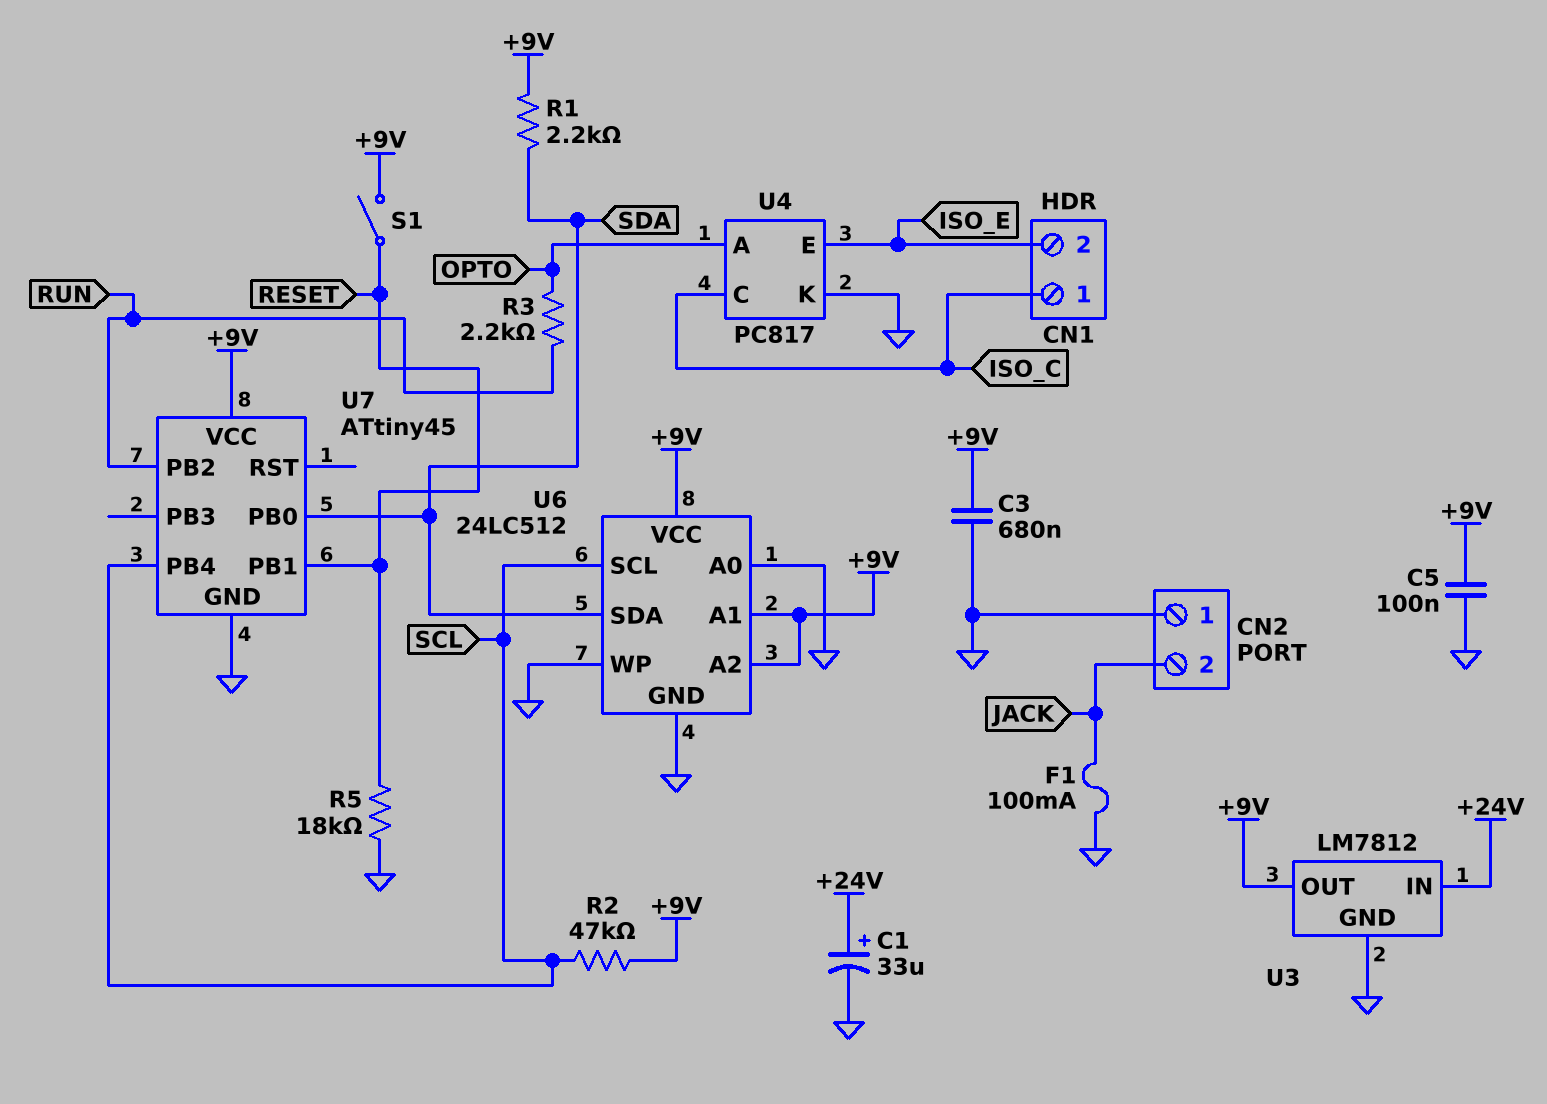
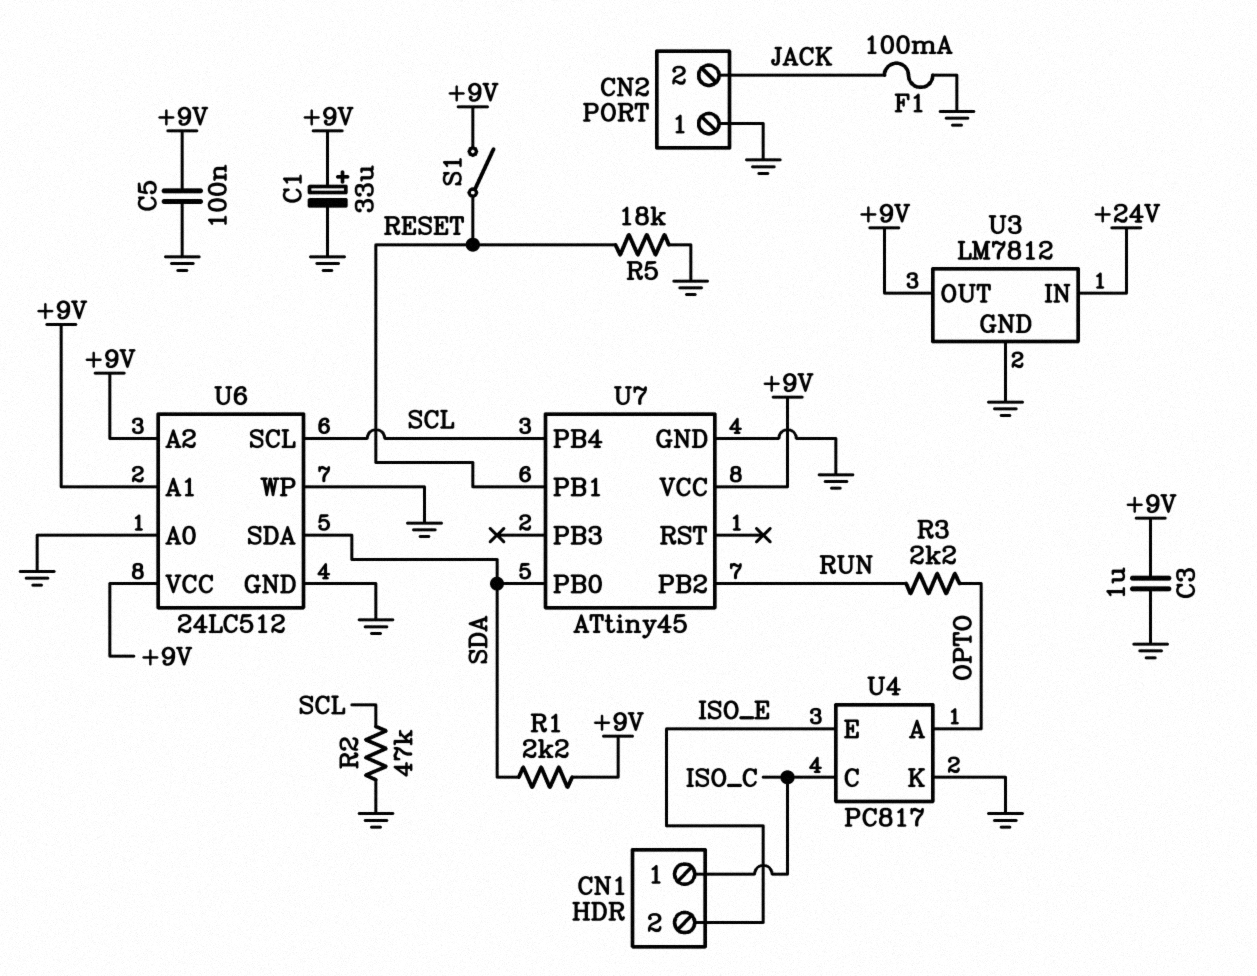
C1: 33uF (plus +24V, minus GND) -> 33uF (plus +9V, minus GND)
C3: 680nF (+9V, GND) -> 1uF (+9V, GND)
R2: 47k (+9V, SCL) -> 47k (GND, SCL)

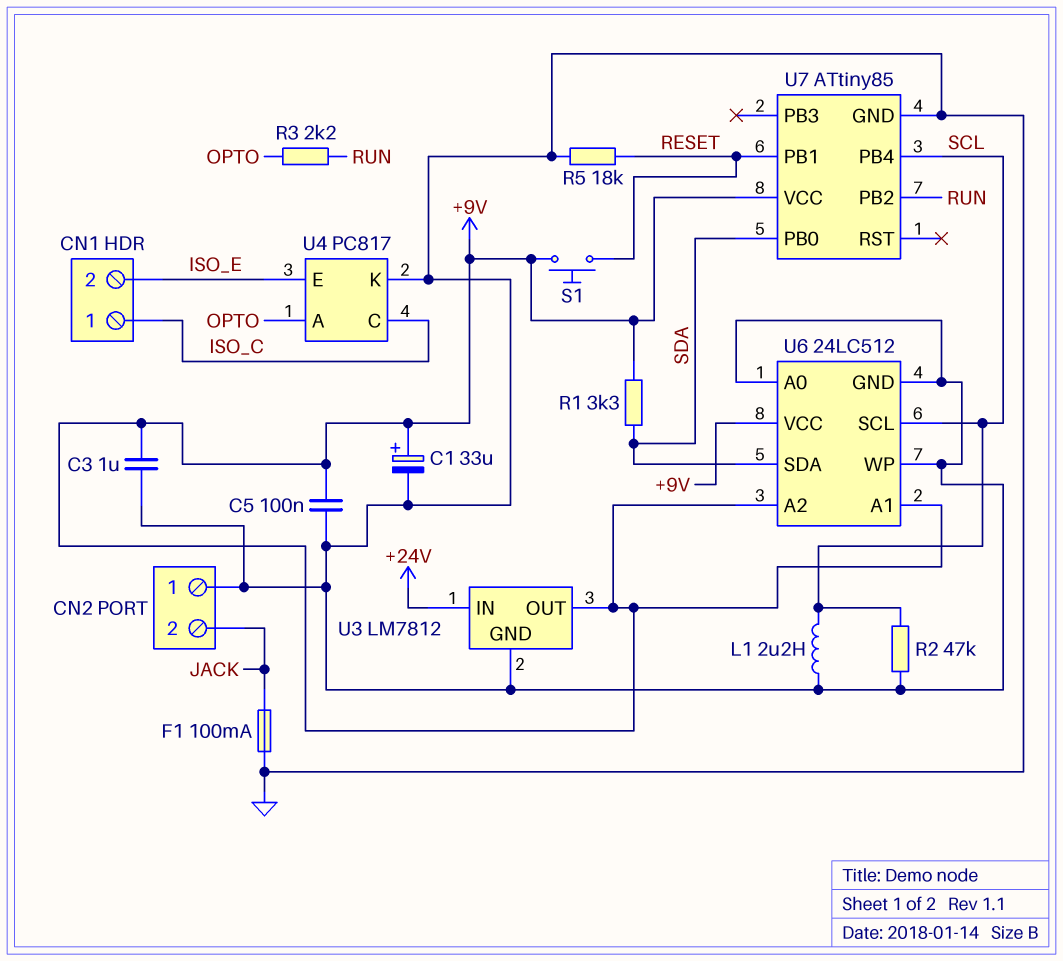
L1: none -> 2.2uH (GND, SCL)
R1: 2.2k (+9V, SDA) -> 3.3k (+9V, SDA)
S1: switch (+9V, RESET) -> button (+9V, RESET)
U7: ATtiny45 -> ATtiny85

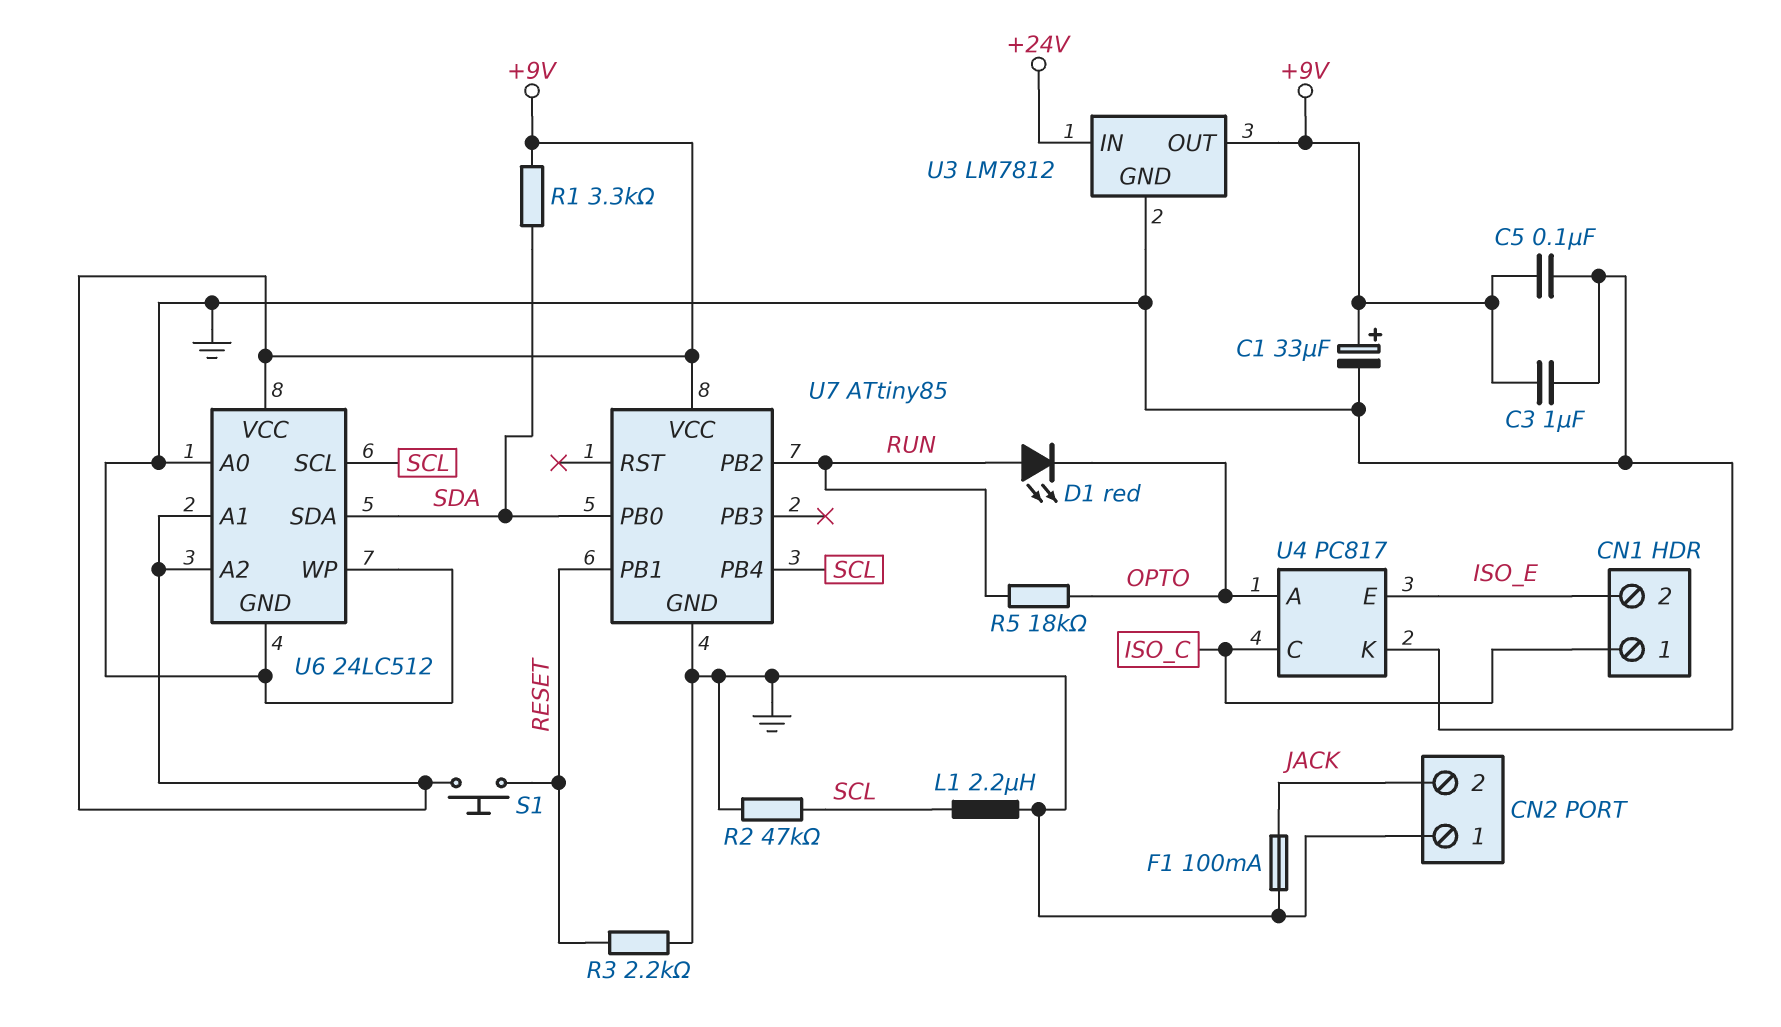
D1: none -> LED red (A RUN, K OPTO)
R3: 2.2k (OPTO, RUN) -> 2.2k (GND, RESET)
R5: 18k (GND, RESET) -> 18k (OPTO, RUN)

